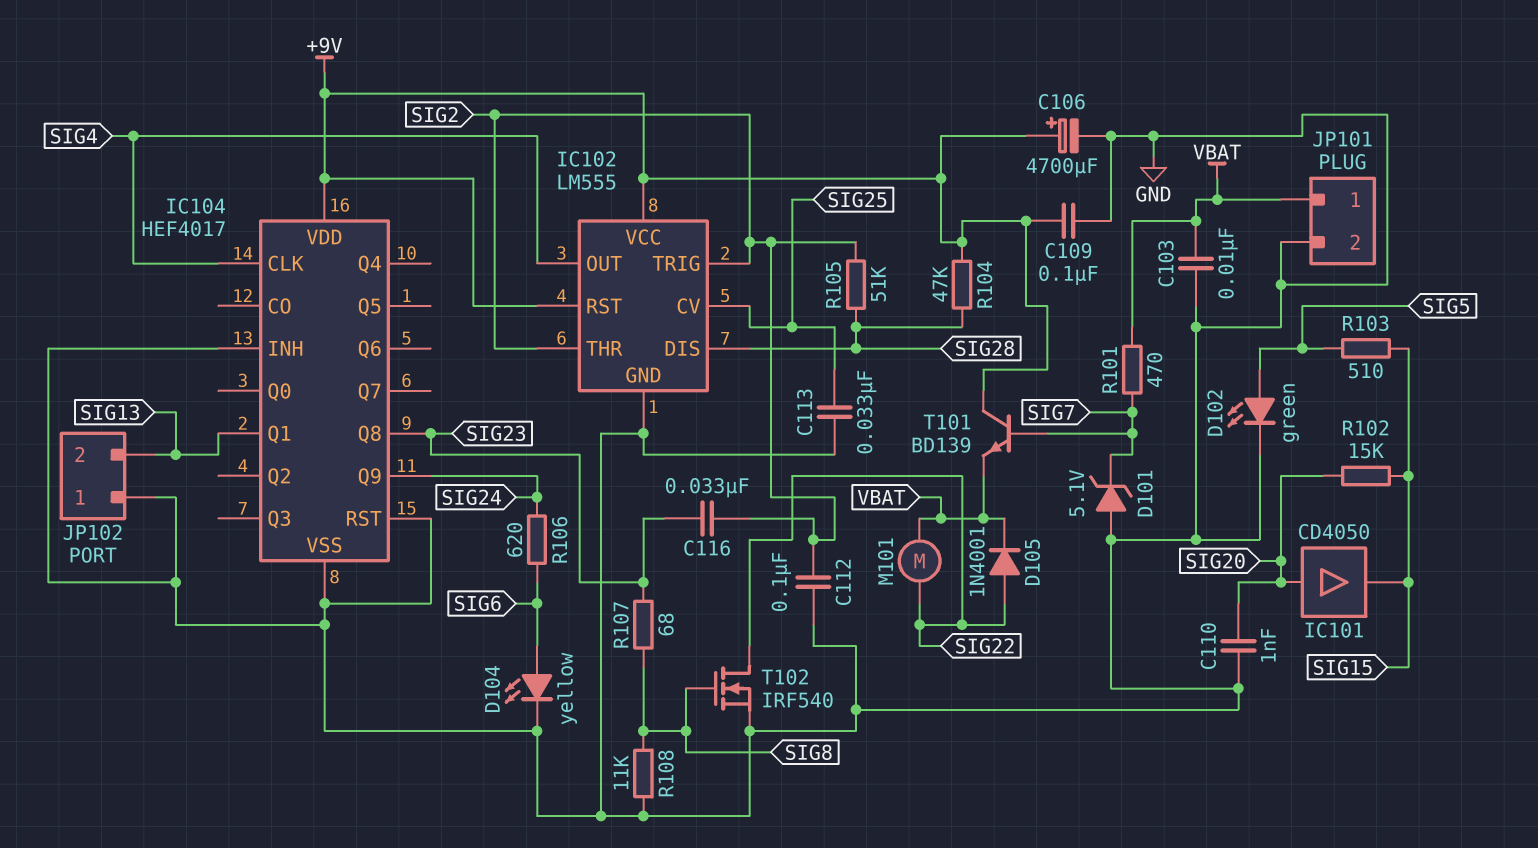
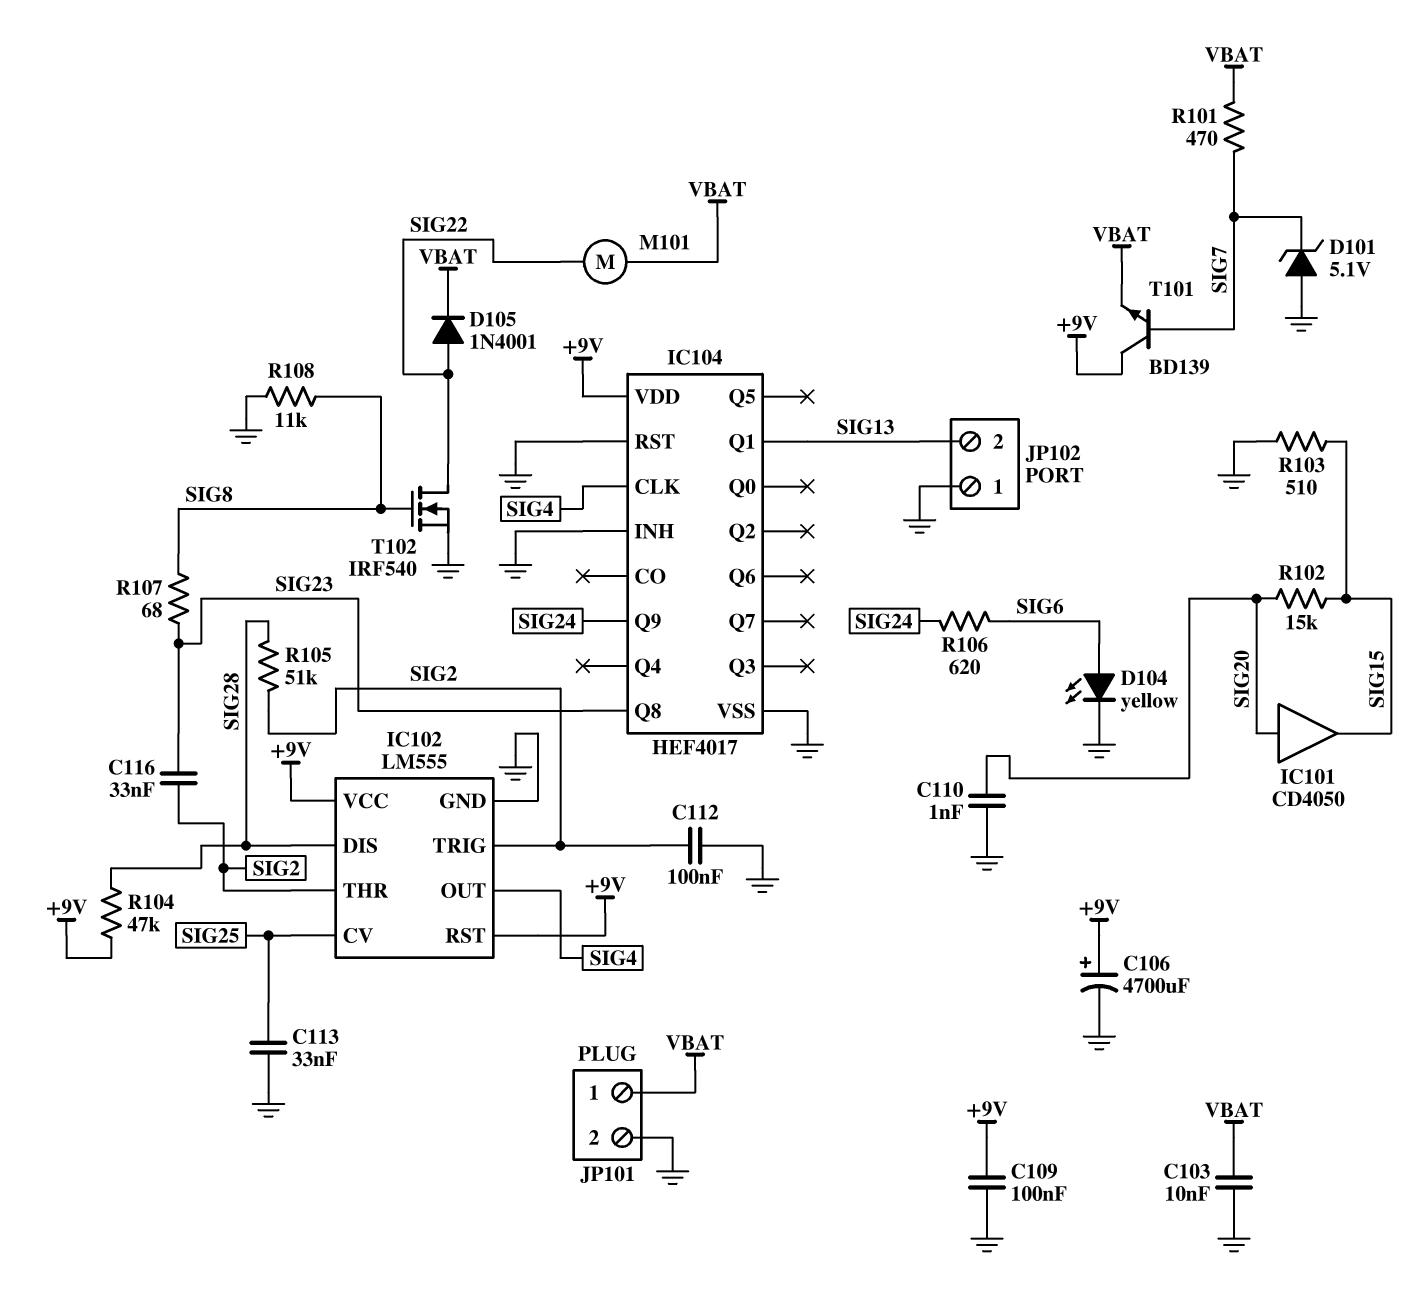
D102: LED green (A SIG5, K GND) -> none
R103: 510 (SIG5, SIG15) -> 510 (GND, SIG15)

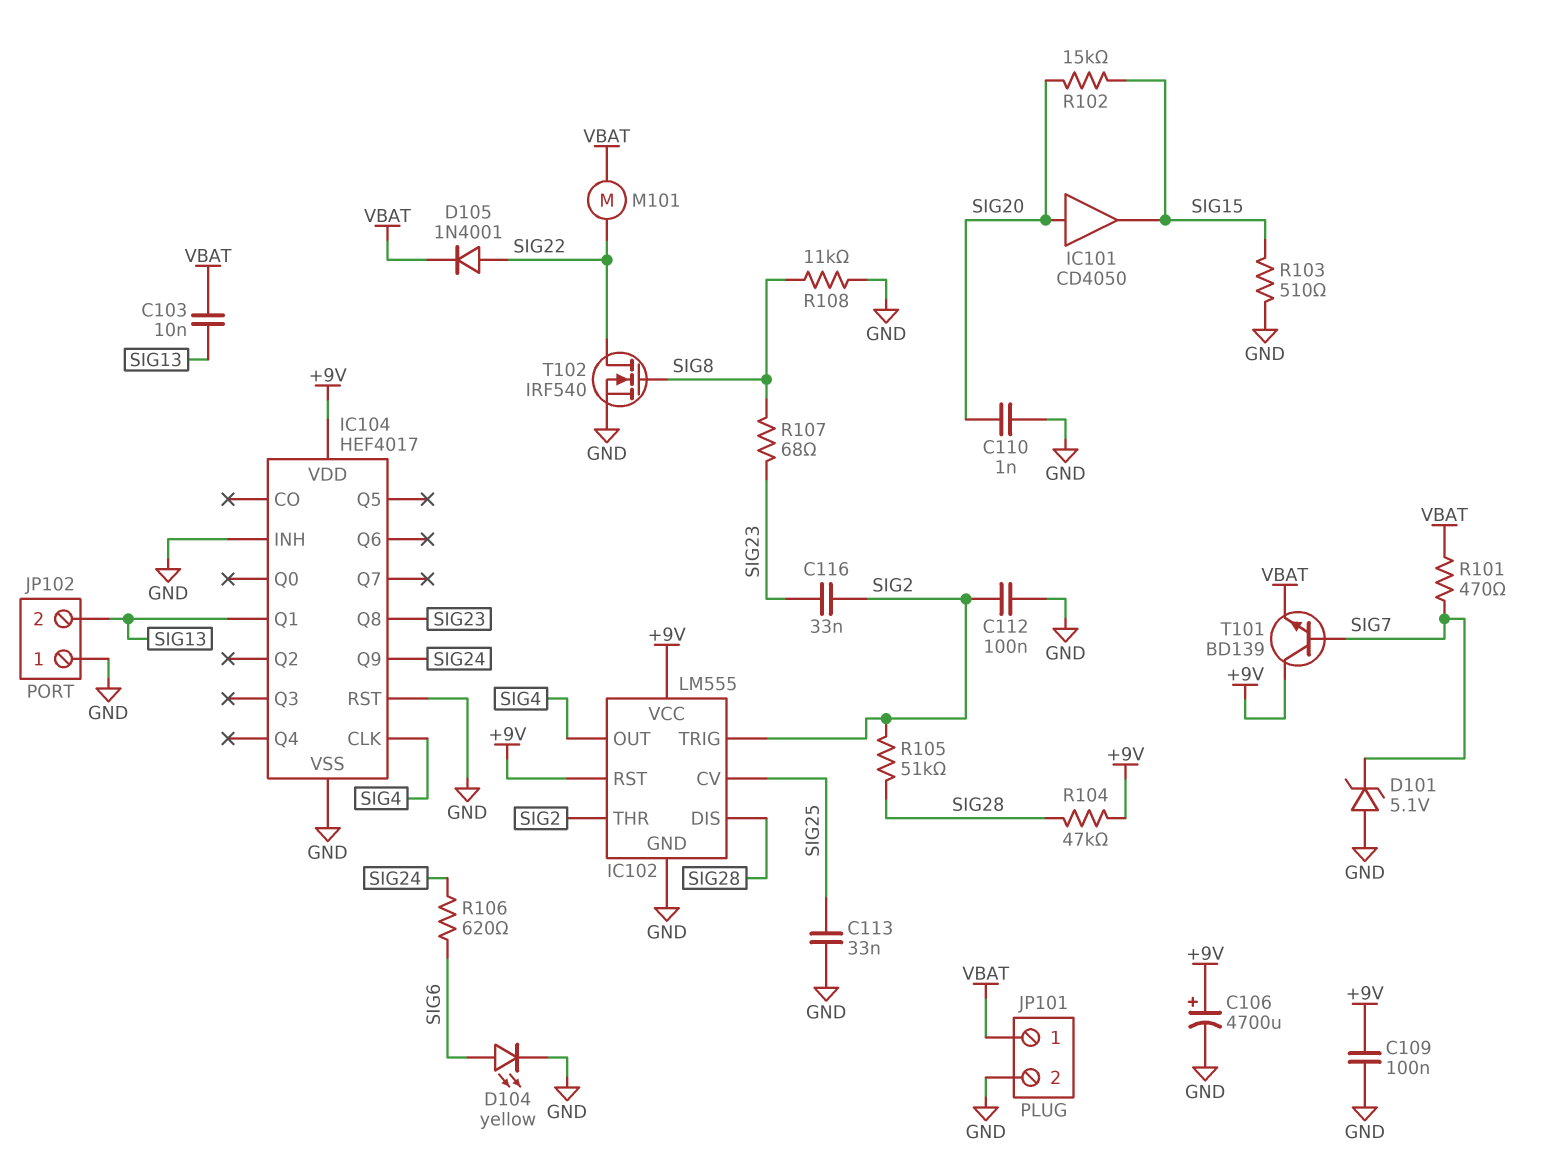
C103: 10nF (GND, VBAT) -> 10nF (SIG13, VBAT)

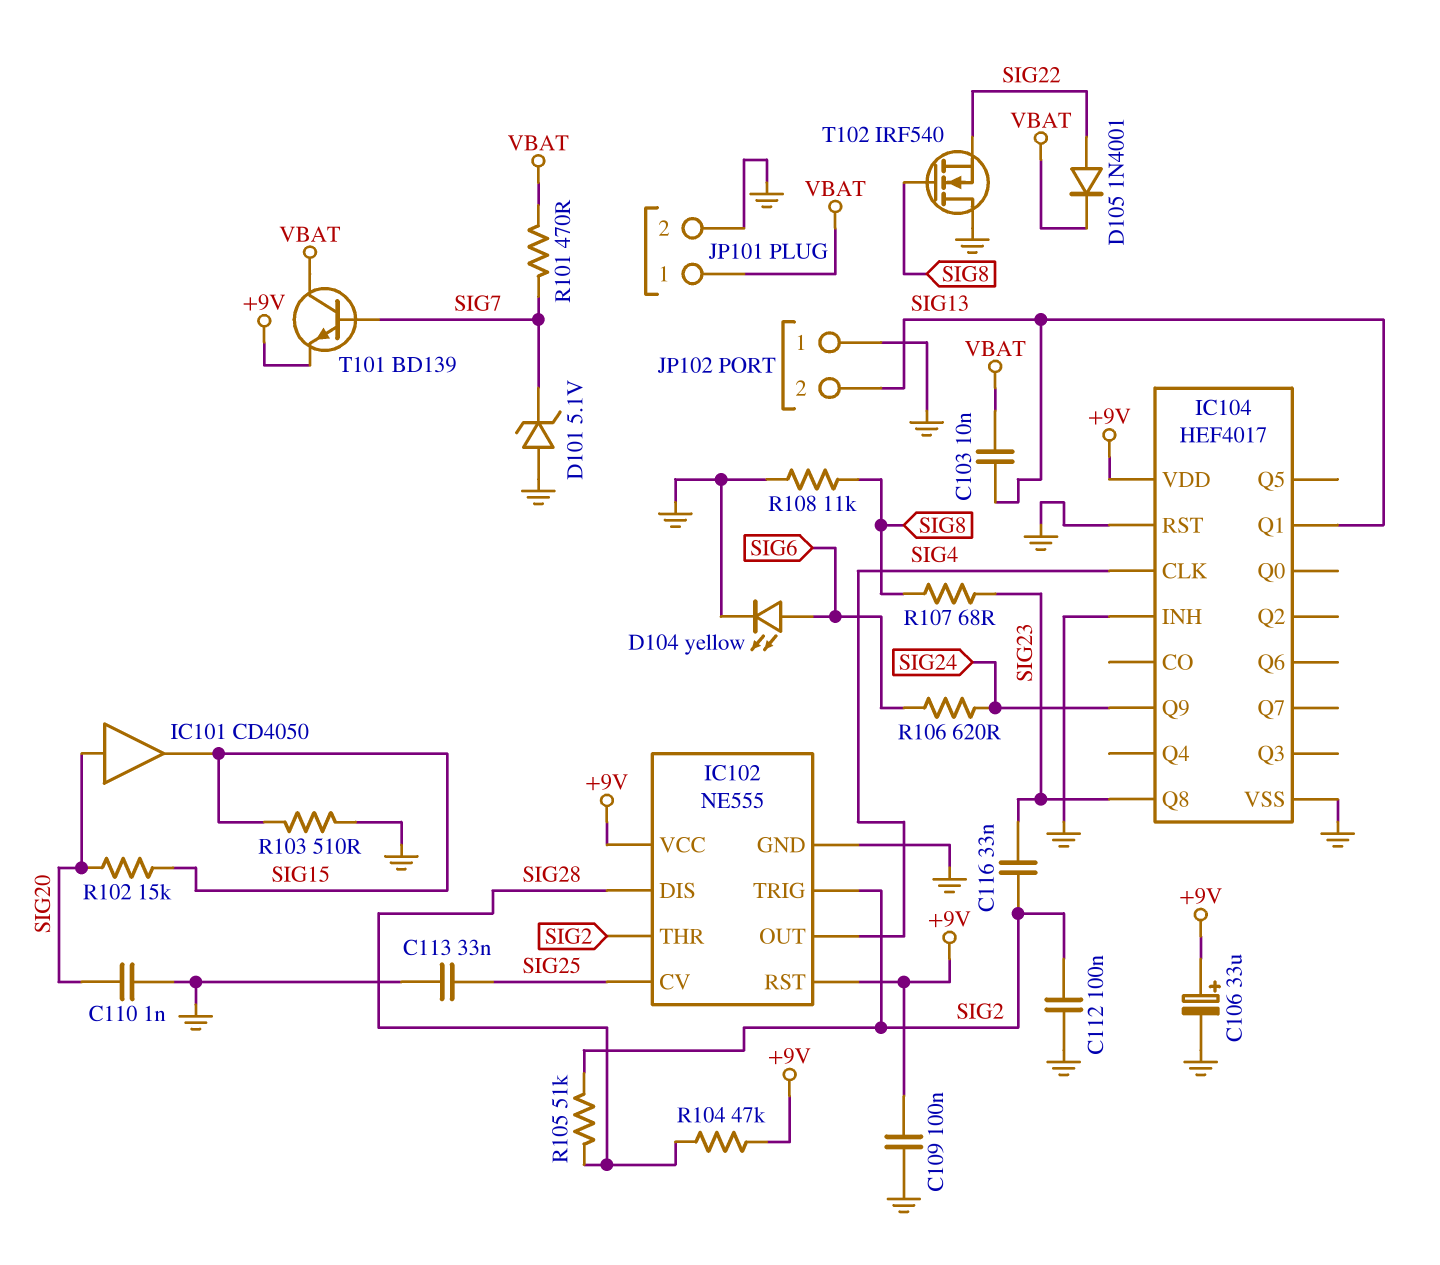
C106: 4700uF (plus +9V, minus GND) -> 33uF (plus +9V, minus GND)
IC102: LM555 -> NE555
M101: motor (SIG22, VBAT) -> none
T101: NPN BD139 (B SIG7, C +9V, E VBAT) -> NPN BD139 (B SIG7, C VBAT, E +9V)
T102: NMOS IRF540 (G SIG8, D SIG22, S GND) -> NMOS IRF540 (G SIG8, D GND, S SIG22)

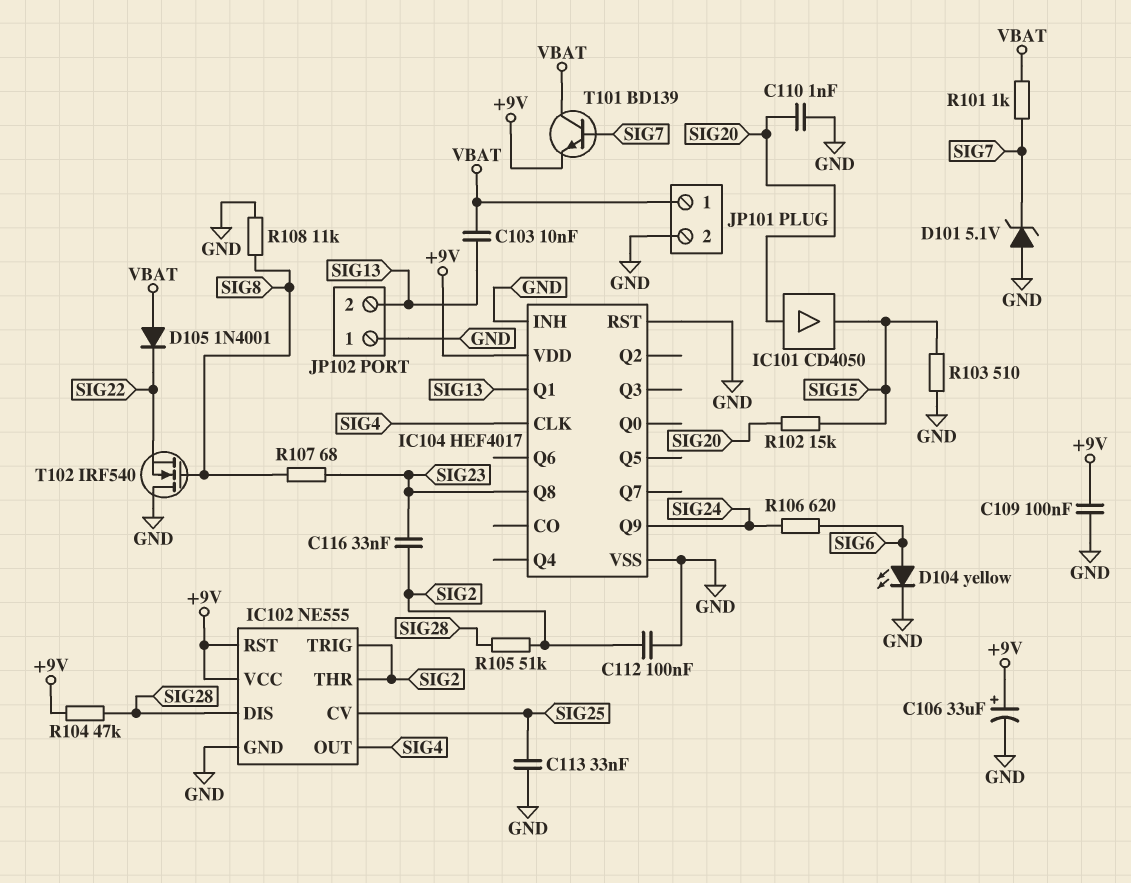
D105: diode 1N4001 (A SIG22, K VBAT) -> diode 1N4001 (A VBAT, K SIG22)
R101: 470 (SIG7, VBAT) -> 1k (SIG7, VBAT)

